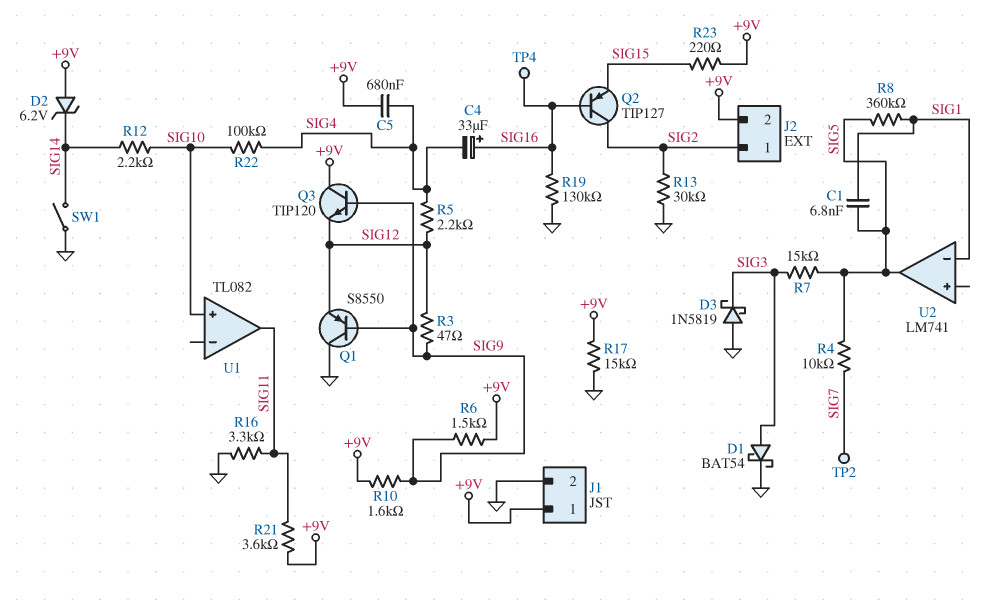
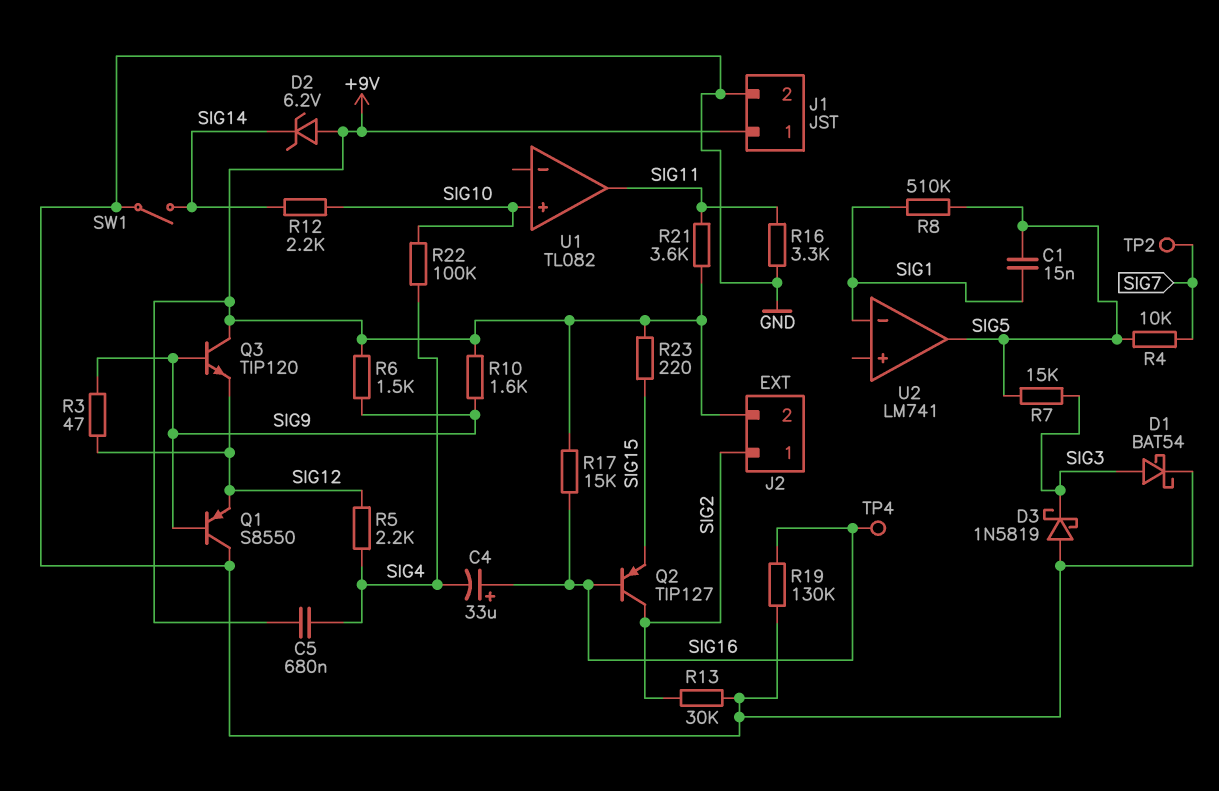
C1: 6.8nF (SIG1, SIG5) -> 15nF (SIG1, SIG5)
R8: 360k (SIG1, SIG5) -> 510k (SIG1, SIG5)
R17: 15k (+9V, GND) -> 15k (+9V, SIG16)

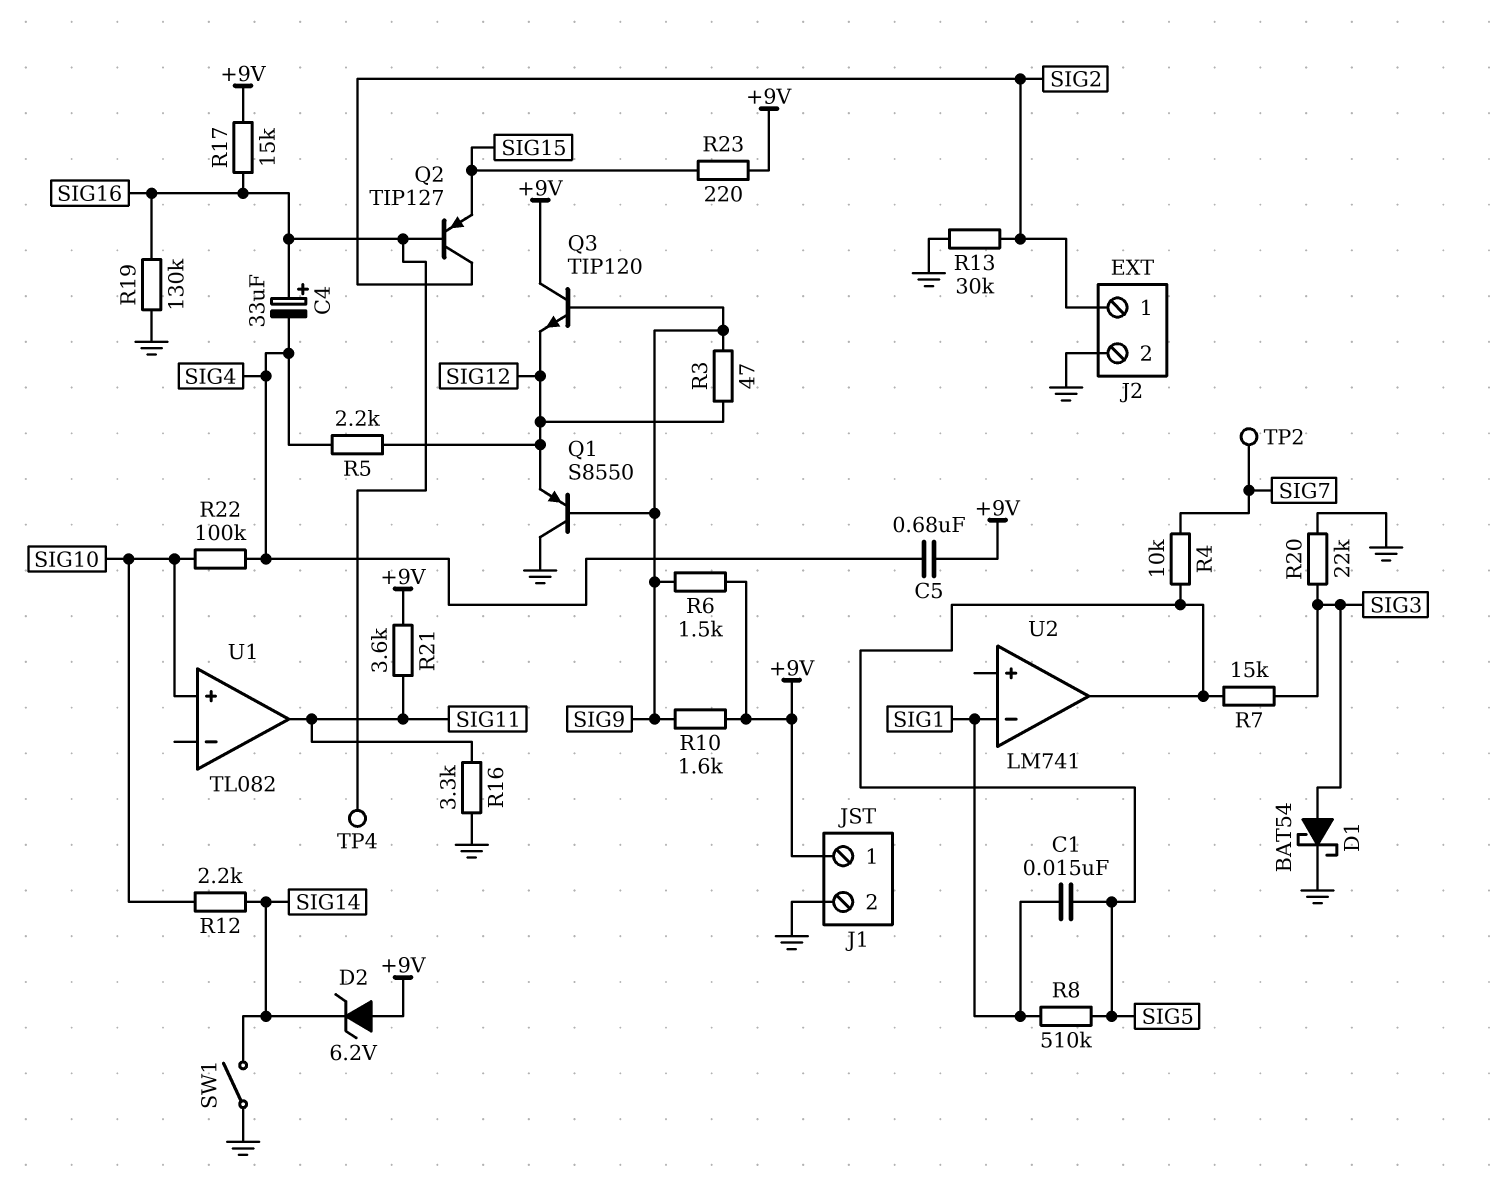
D3: schottky 1N5819 (A GND, K SIG3) -> none
J2 pin 2: +9V -> GND
R20: none -> 22k (GND, SIG3)

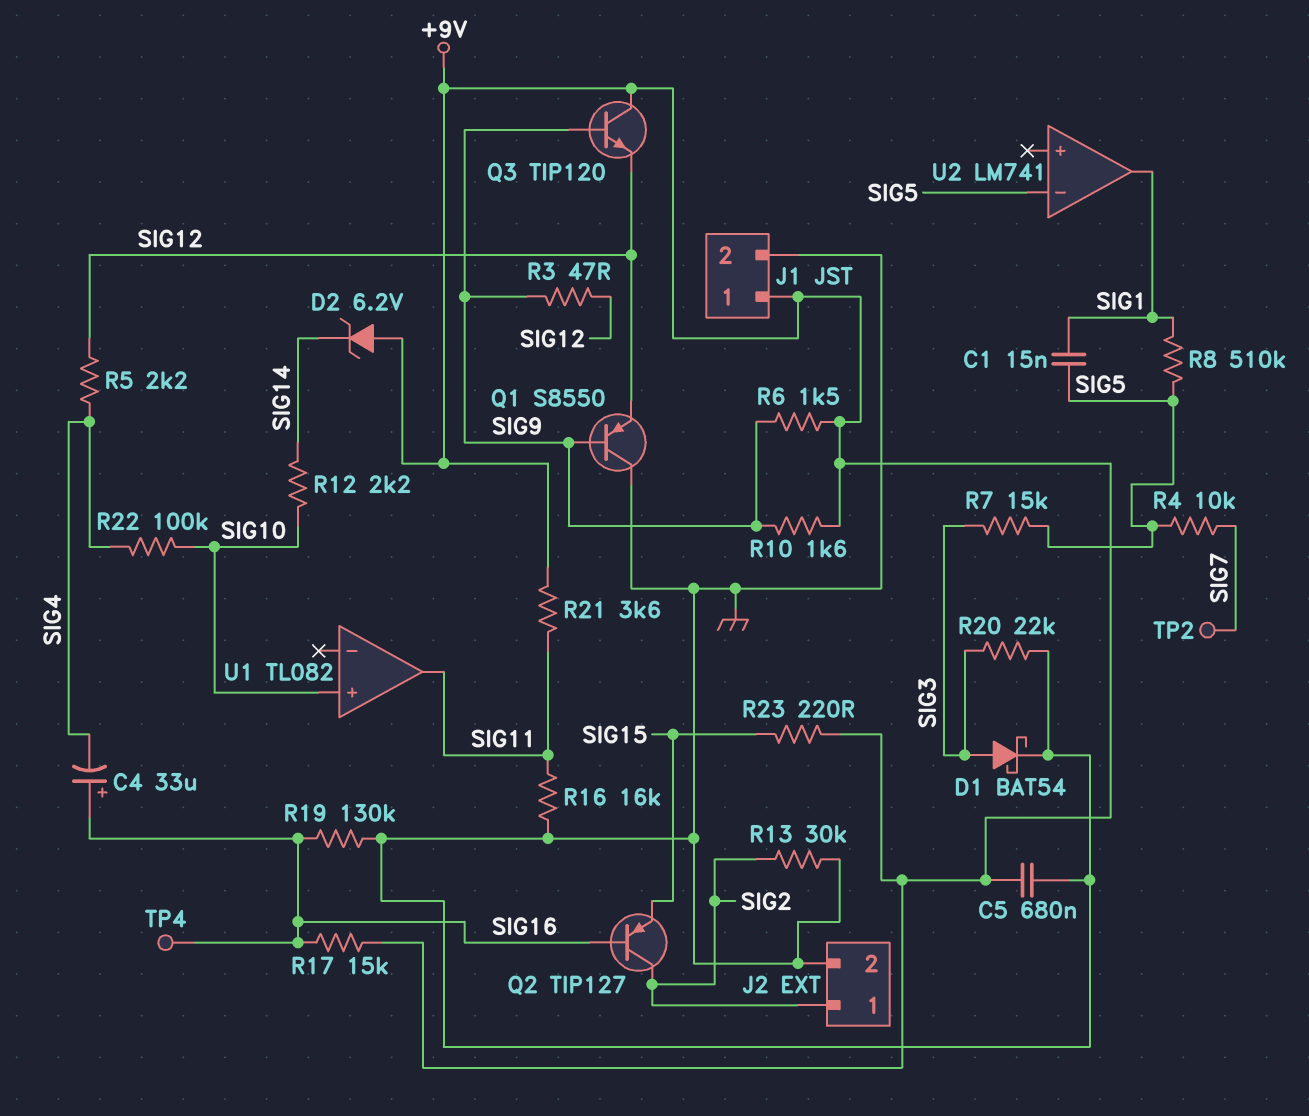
C5: 680nF (+9V, SIG4) -> 680nF (+9V, GND)
R16: 3.3k (GND, SIG11) -> 16k (GND, SIG11)
SW1: switch (GND, SIG14) -> none
U2 pin in-: SIG1 -> SIG5
U2 pin out: SIG5 -> SIG1

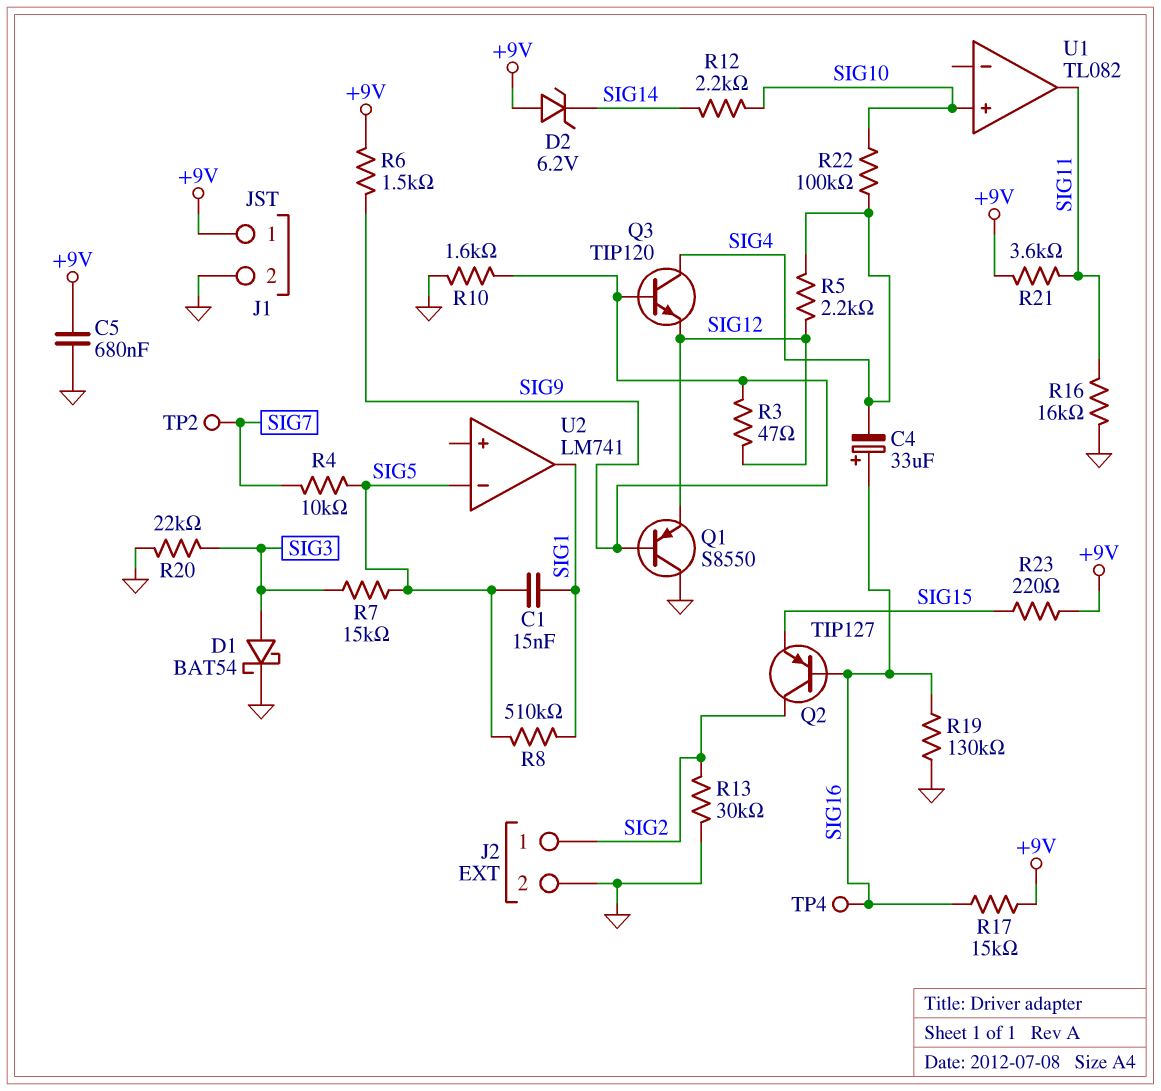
Q3: NPN TIP120 (B SIG9, C +9V, E SIG12) -> NPN TIP120 (B SIG9, C SIG4, E SIG12)
R10: 1.6k (+9V, SIG9) -> 1.6k (GND, SIG9)

